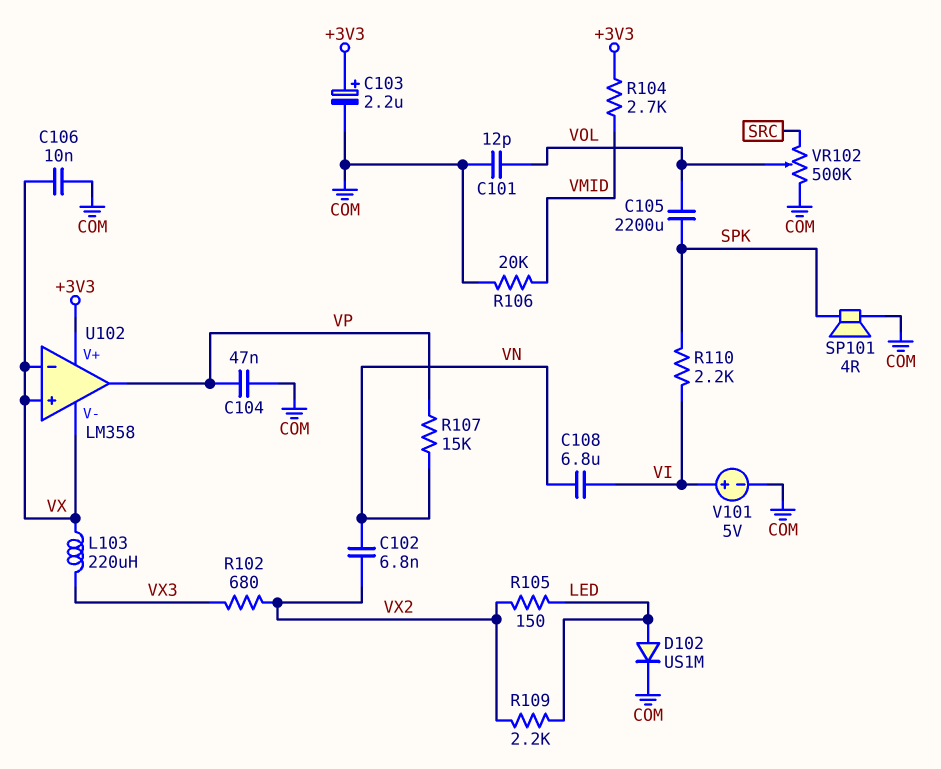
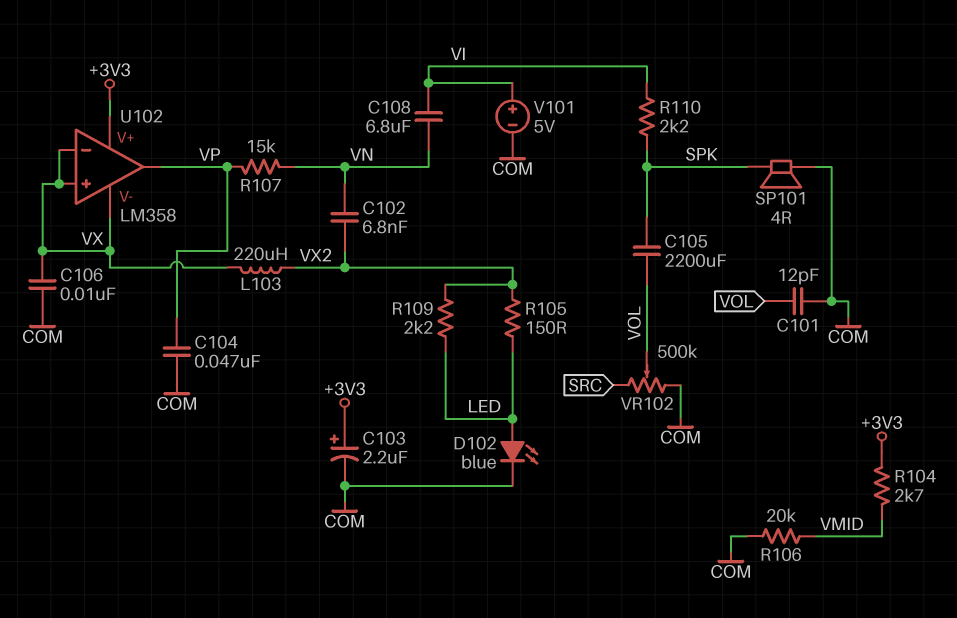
D102: diode US1M (A LED, K COM) -> LED blue (A LED, K COM)
L103: 220uH (VX, VX3) -> 220uH (VX, VX2)
R102: 680 (VX2, VX3) -> none

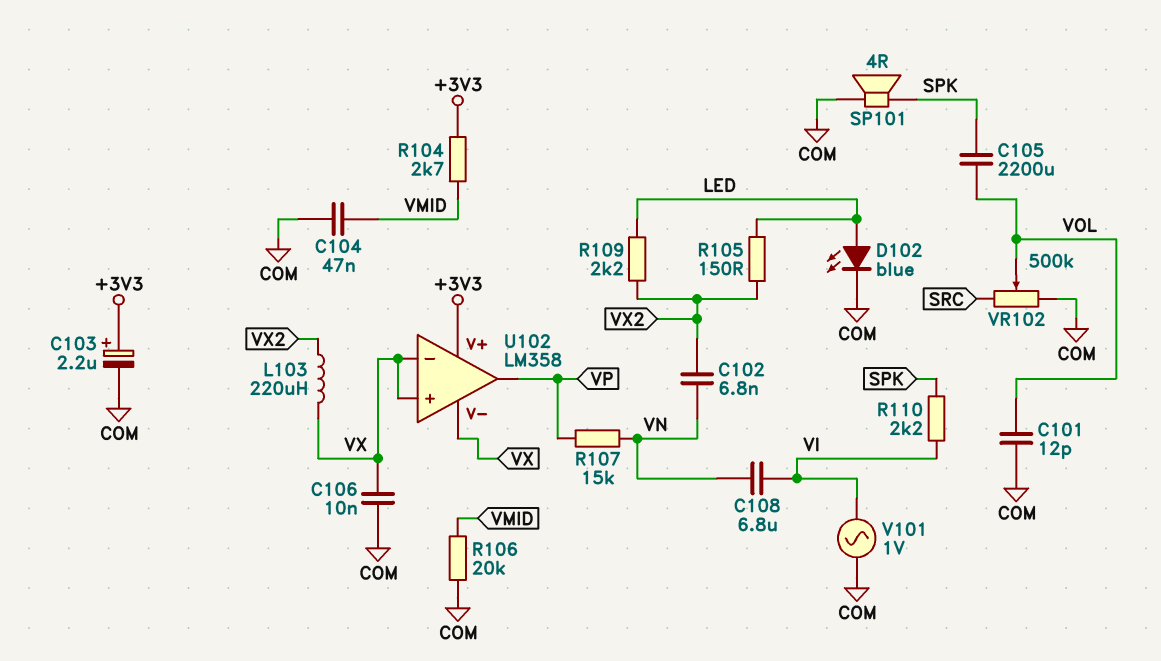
C104: 47nF (COM, VP) -> 47nF (COM, VMID)
V101: 5V (plus VI, minus COM) -> AC 1V (COM, VI)

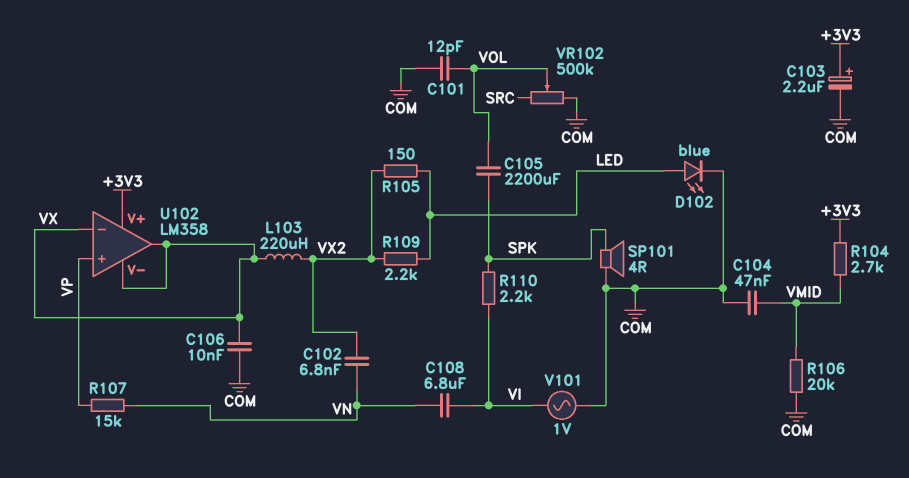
U102 pin in+: VX -> VP
U102 pin out: VP -> VX

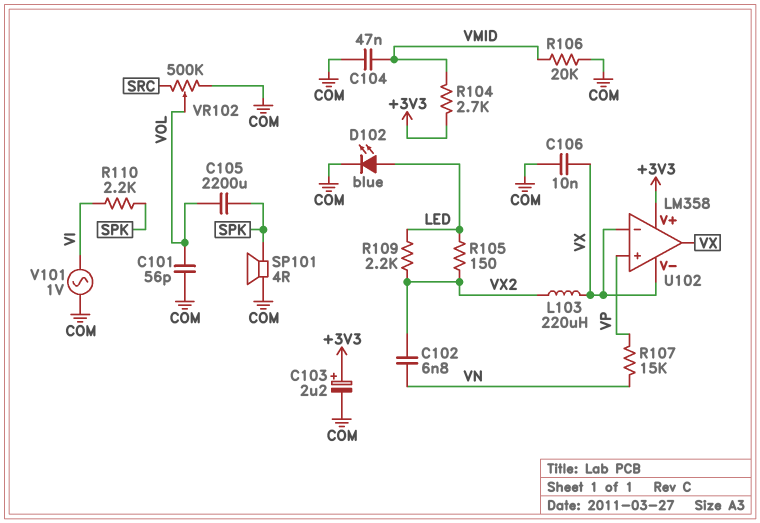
C101: 12pF (COM, VOL) -> 56pF (COM, VOL)
C108: 6.8uF (VI, VN) -> none

